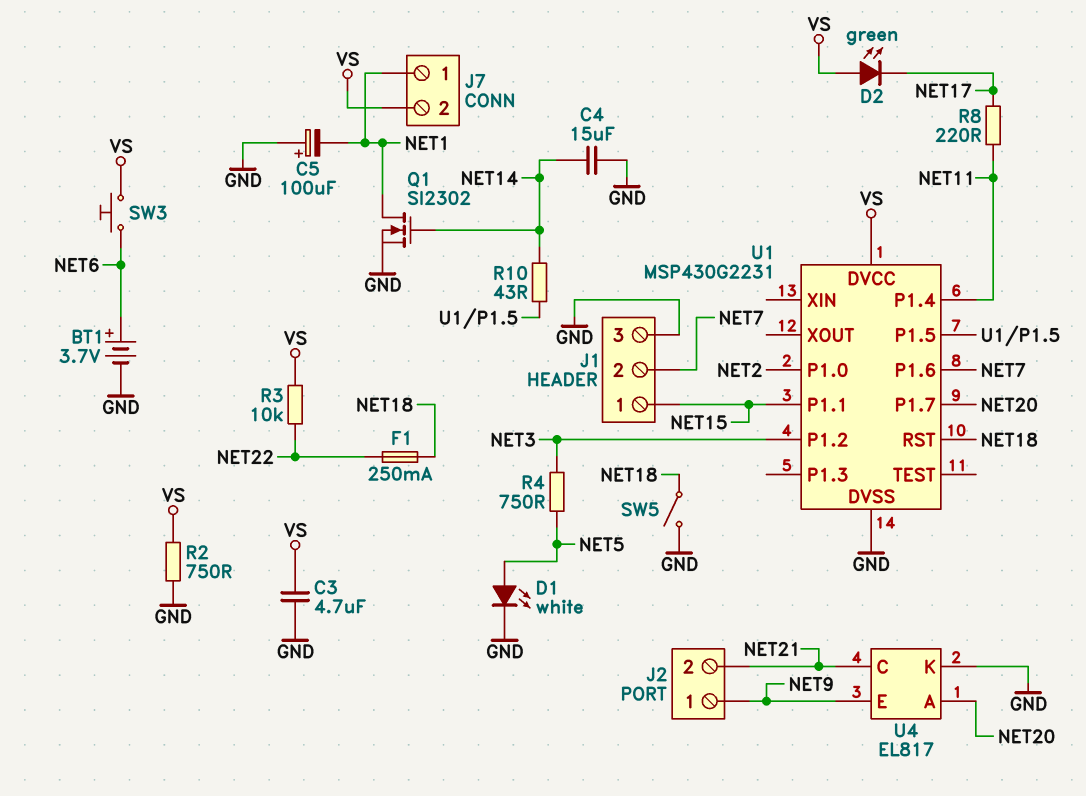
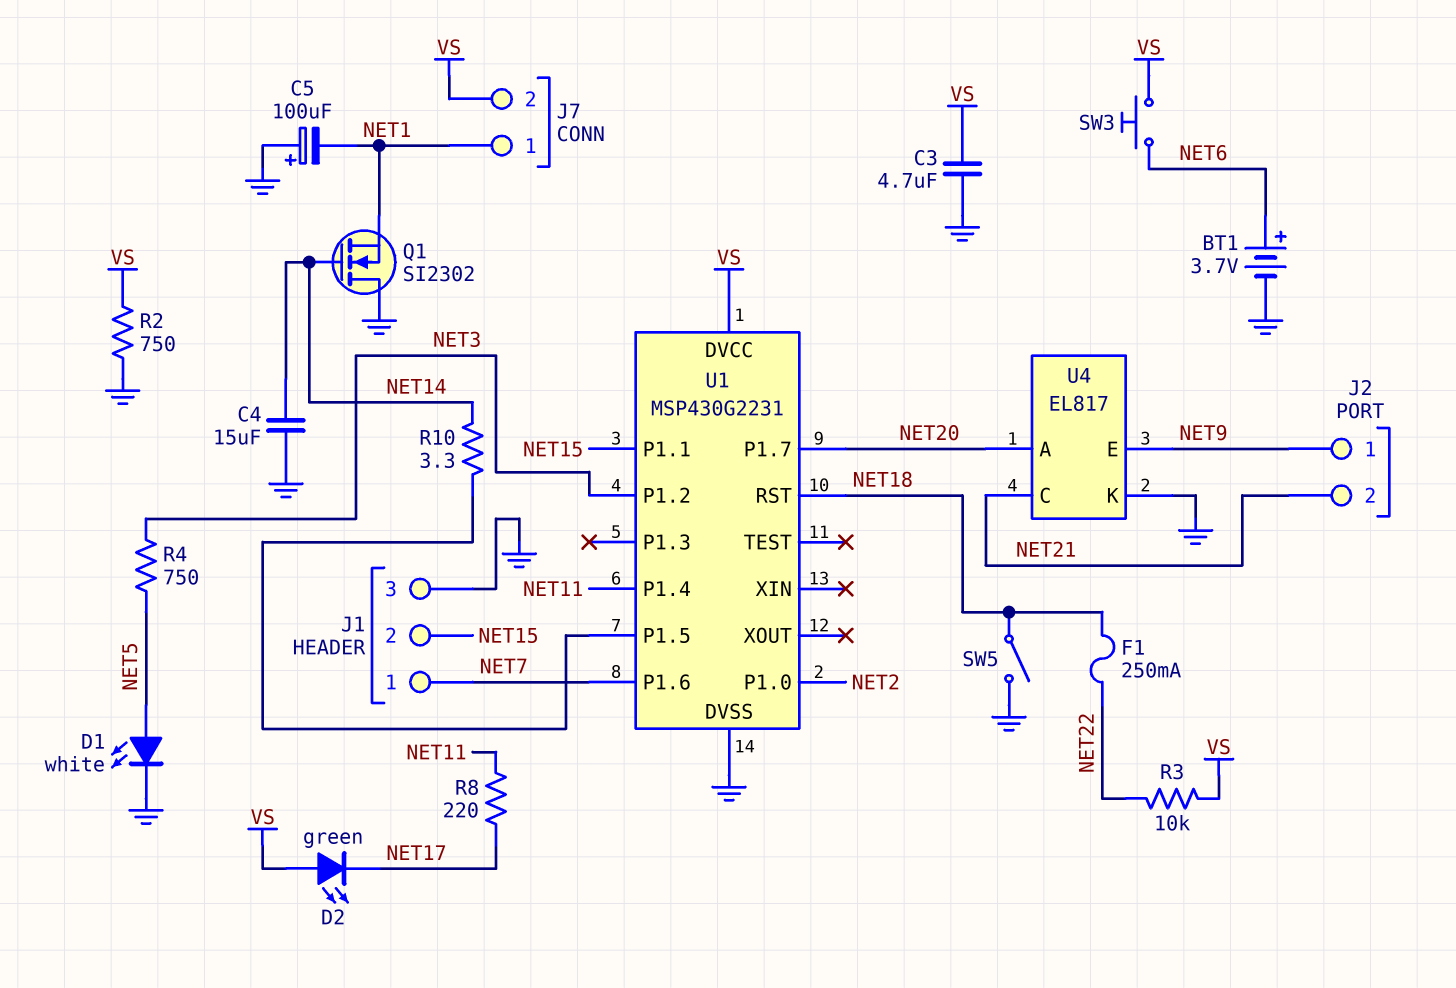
J1 pin 1: NET15 -> NET7
J1 pin 2: NET7 -> NET15
Q1: NMOS SI2302 (G NET14, D NET1, S GND) -> NMOS SI2302 (G NET14, D GND, S NET1)
R10: 43 (NET14, U1/P1.5) -> 3.3 (NET14, U1/P1.5)

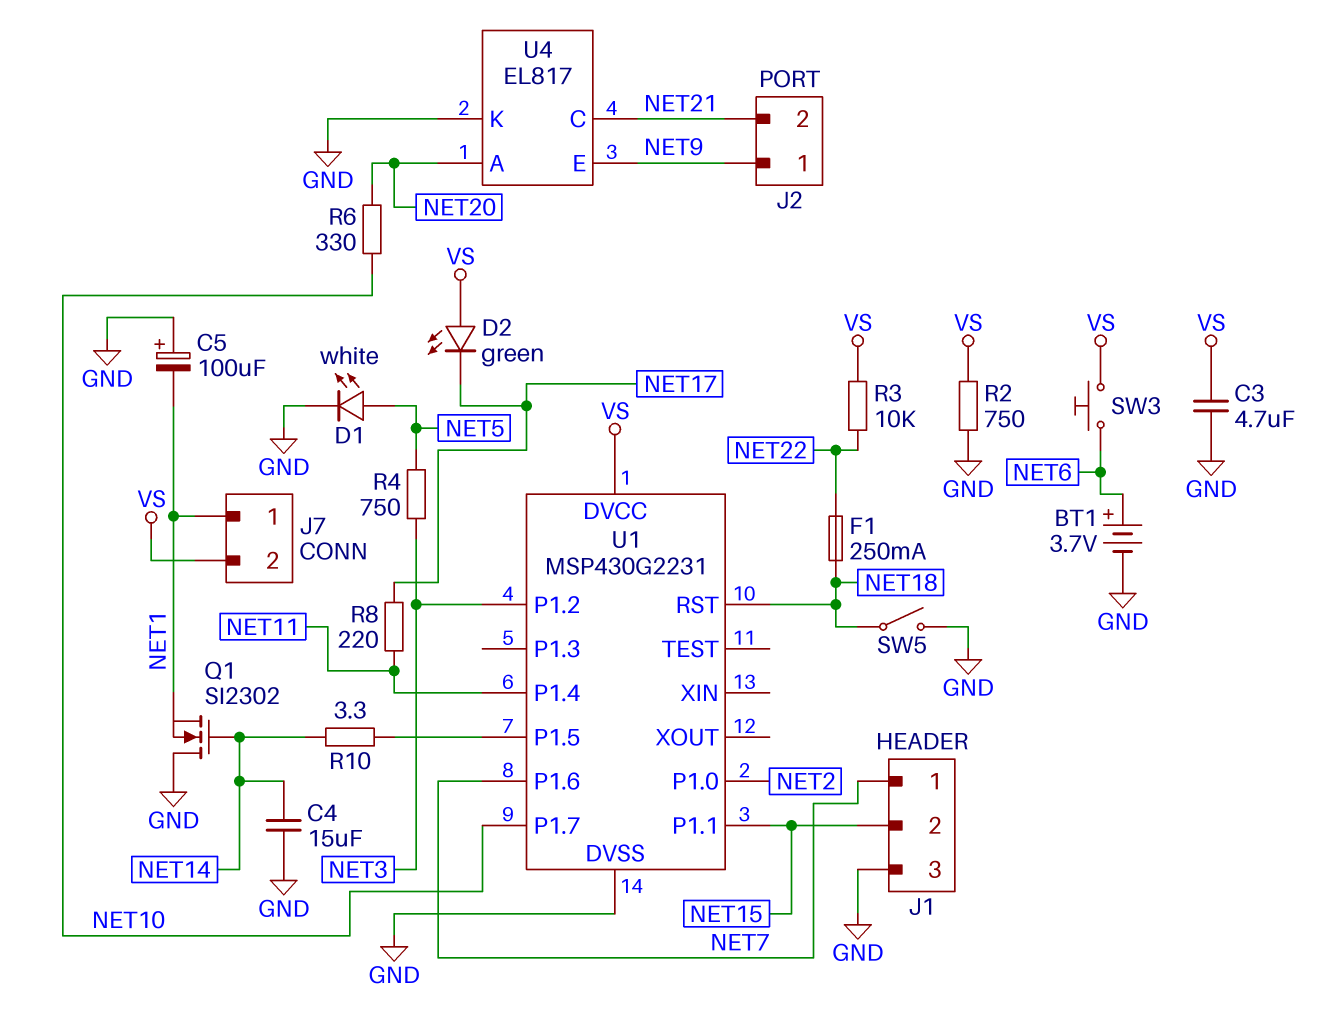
R6: none -> 330 (NET10, NET20)
U1 pin P1.7: NET20 -> NET10

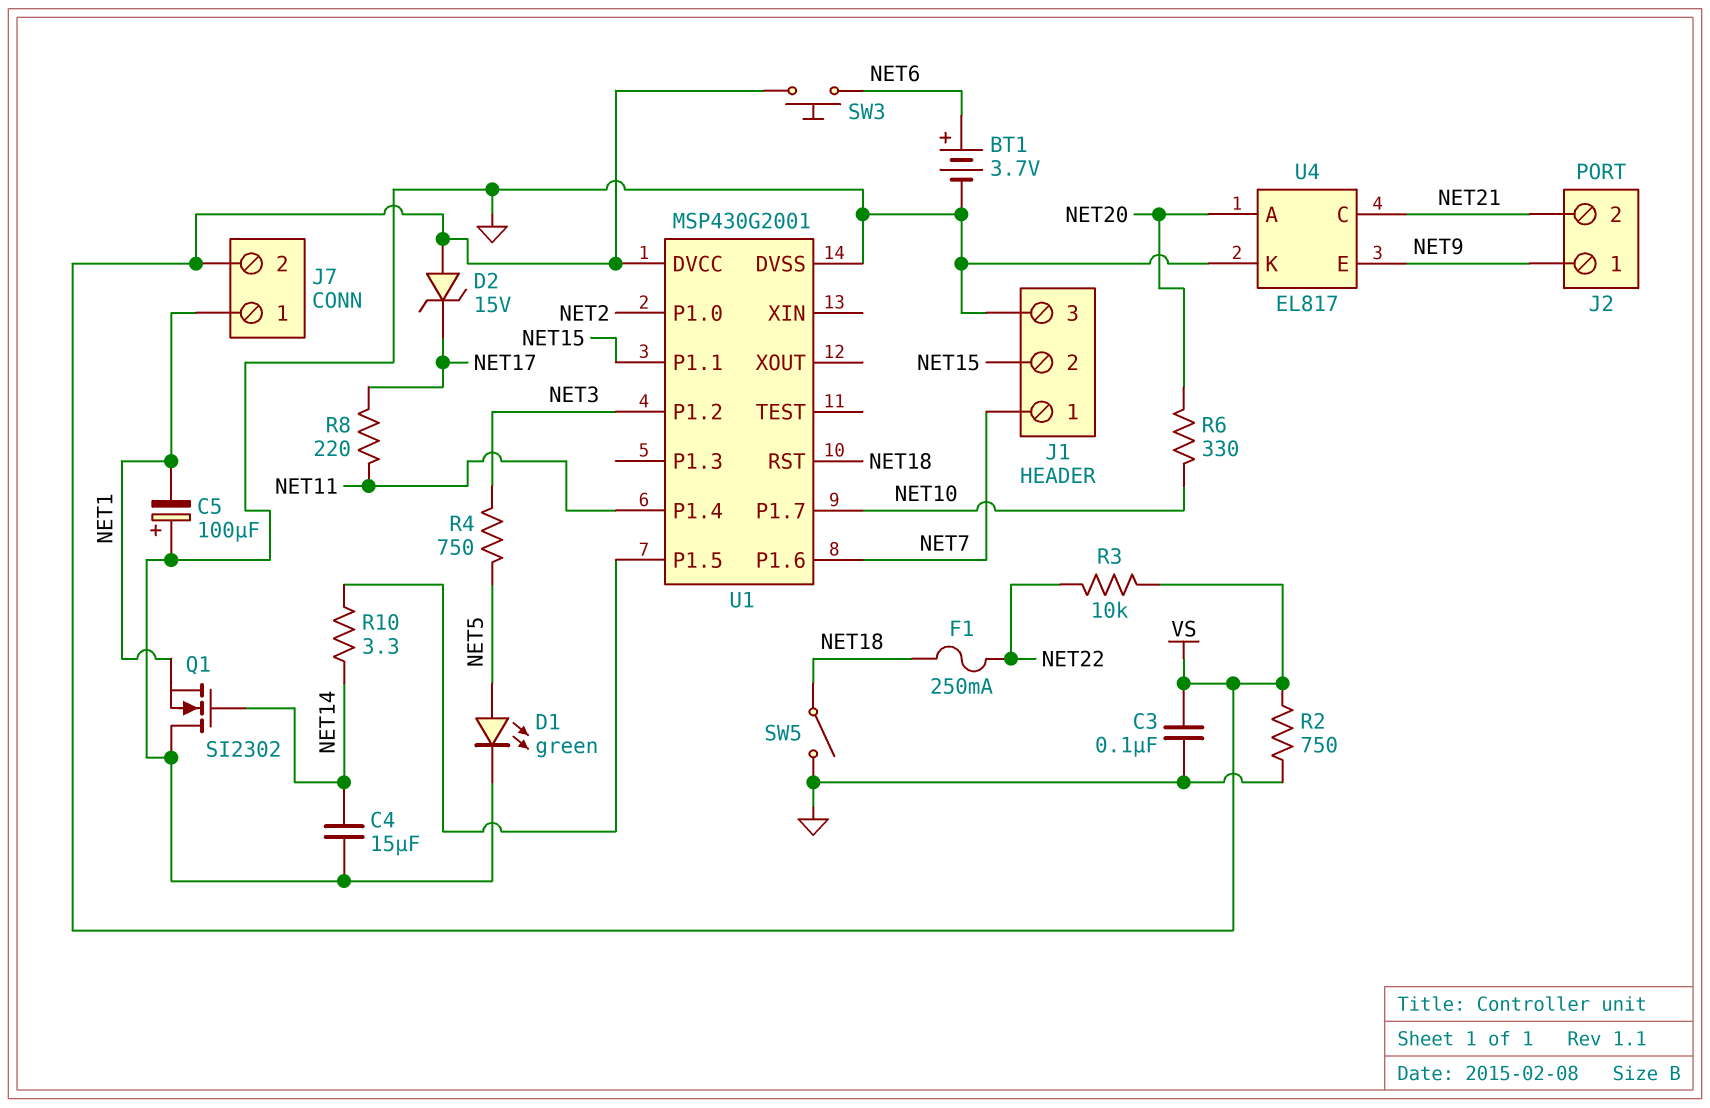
C3: 4.7uF (GND, VS) -> 100nF (GND, VS)
D1: LED white (A NET5, K GND) -> LED green (A NET5, K GND)
D2: LED green (A VS, K NET17) -> zener 15V (A VS, K NET17)
U1: MSP430G2231 -> MSP430G2001

